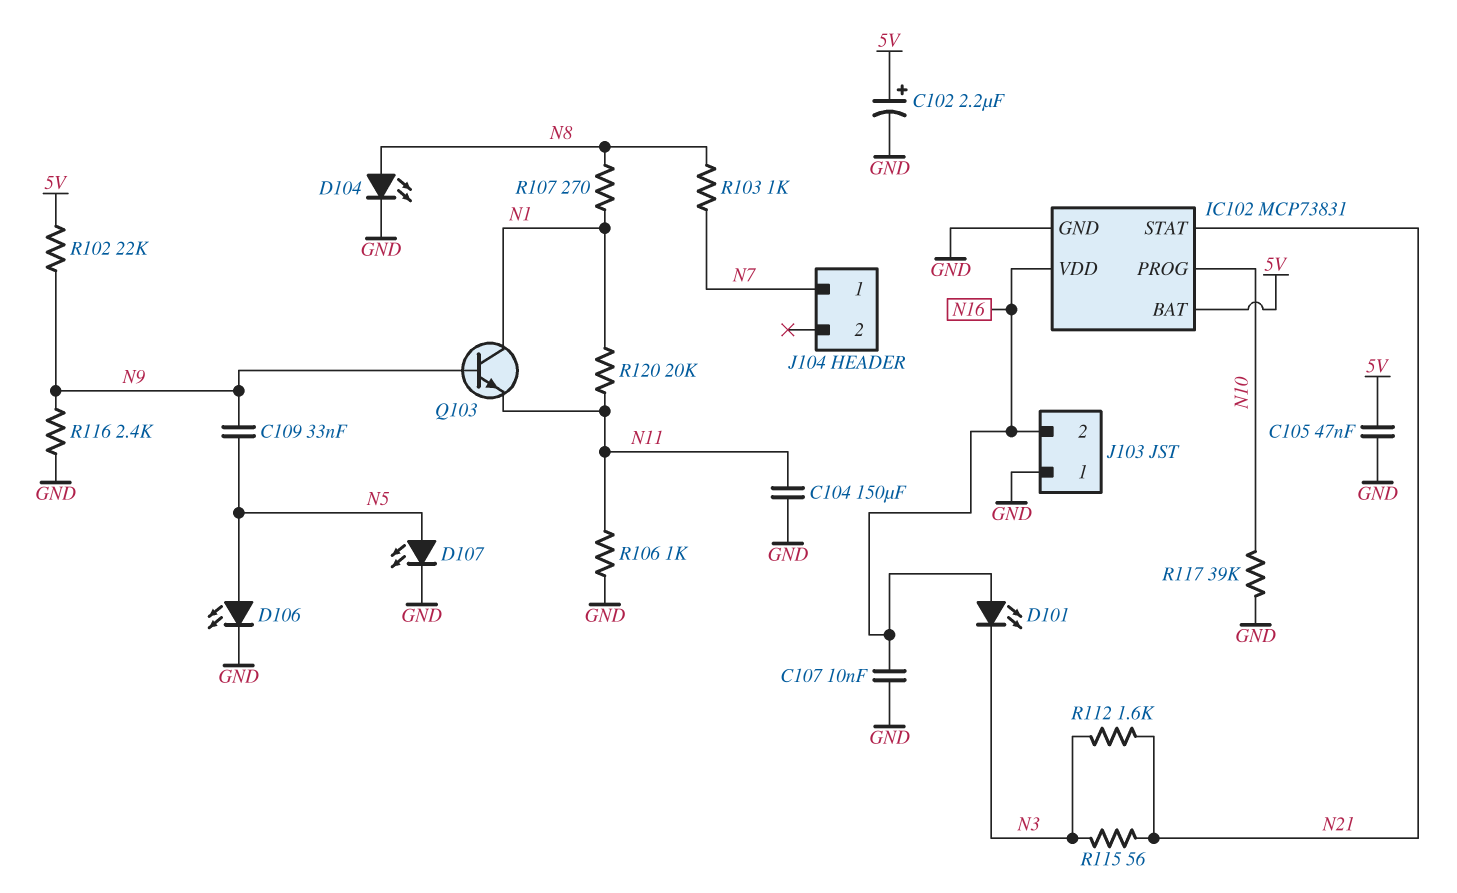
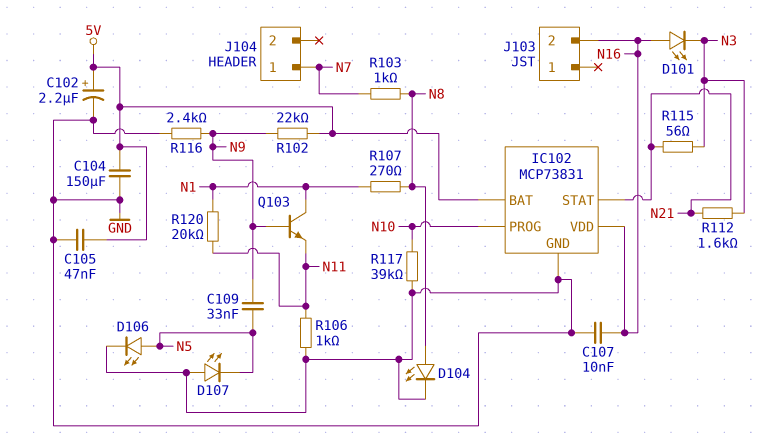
C104: 150uF (GND, N11) -> 150uF (5V, GND)
D107: LED (A N5, K GND) -> LED (A GND, K N5)
J103 pin 1: GND -> none

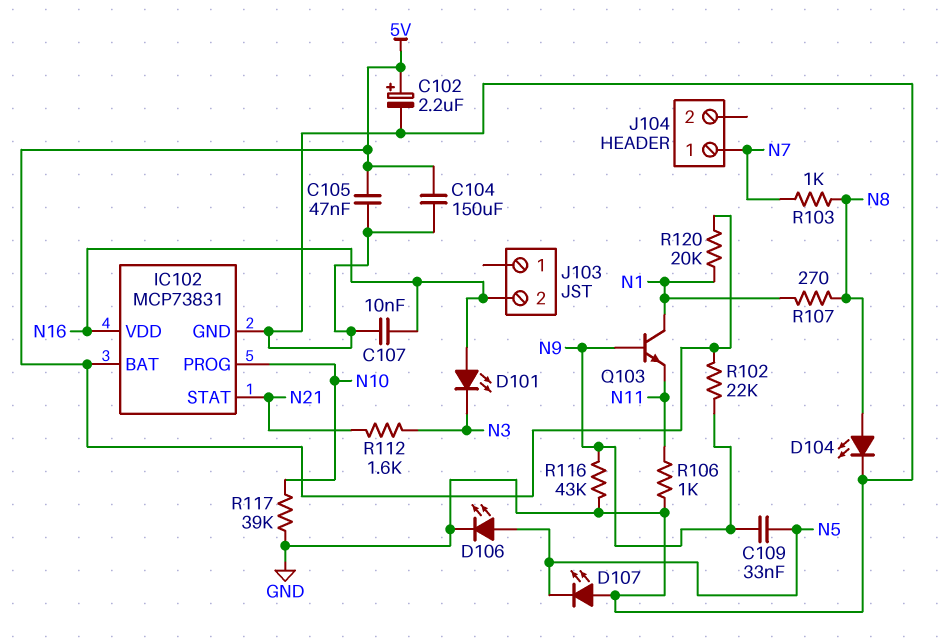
R115: 56 (N3, N21) -> none
R116: 2.4k (GND, N9) -> 43k (GND, N9)
R120: 20k (N1, N11) -> 20k (5V, N1)

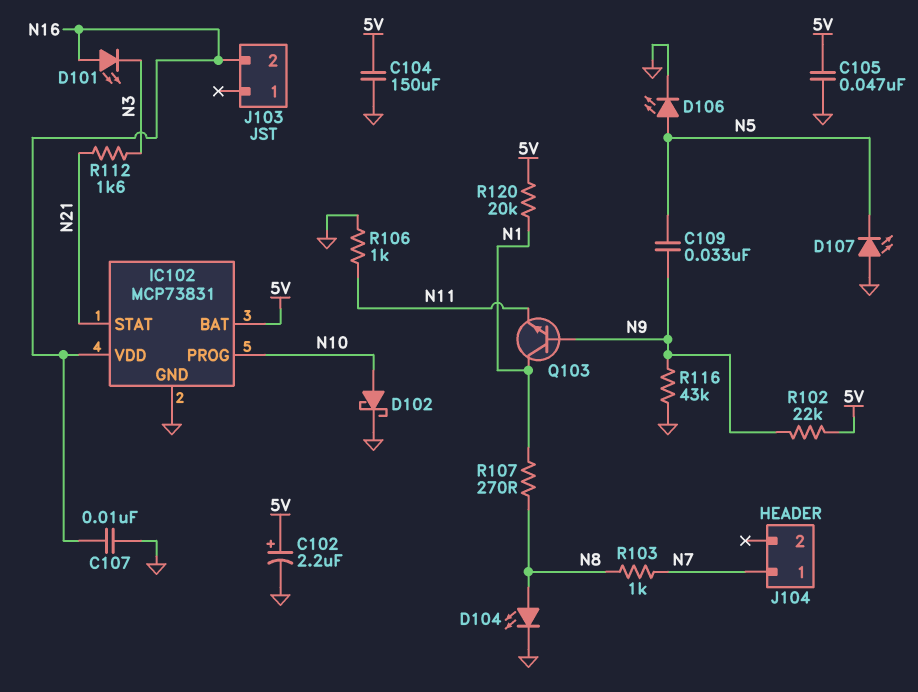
D102: none -> schottky (A N10, K GND)
R117: 39k (GND, N10) -> none

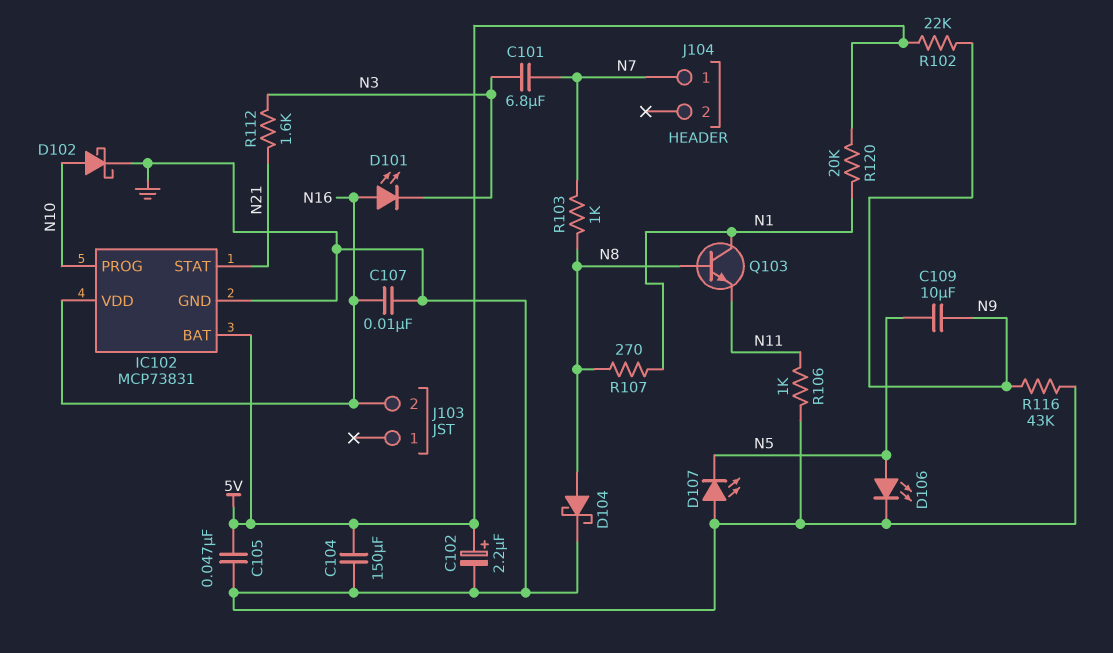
C101: none -> 6.8uF (N3, N7)
C109: 33nF (N5, N9) -> 10uF (N5, N9)
D104: LED (A N8, K GND) -> schottky (A N8, K GND)
Q103: NPN (B N9, C N1, E N11) -> NPN (B N8, C N1, E N11)

